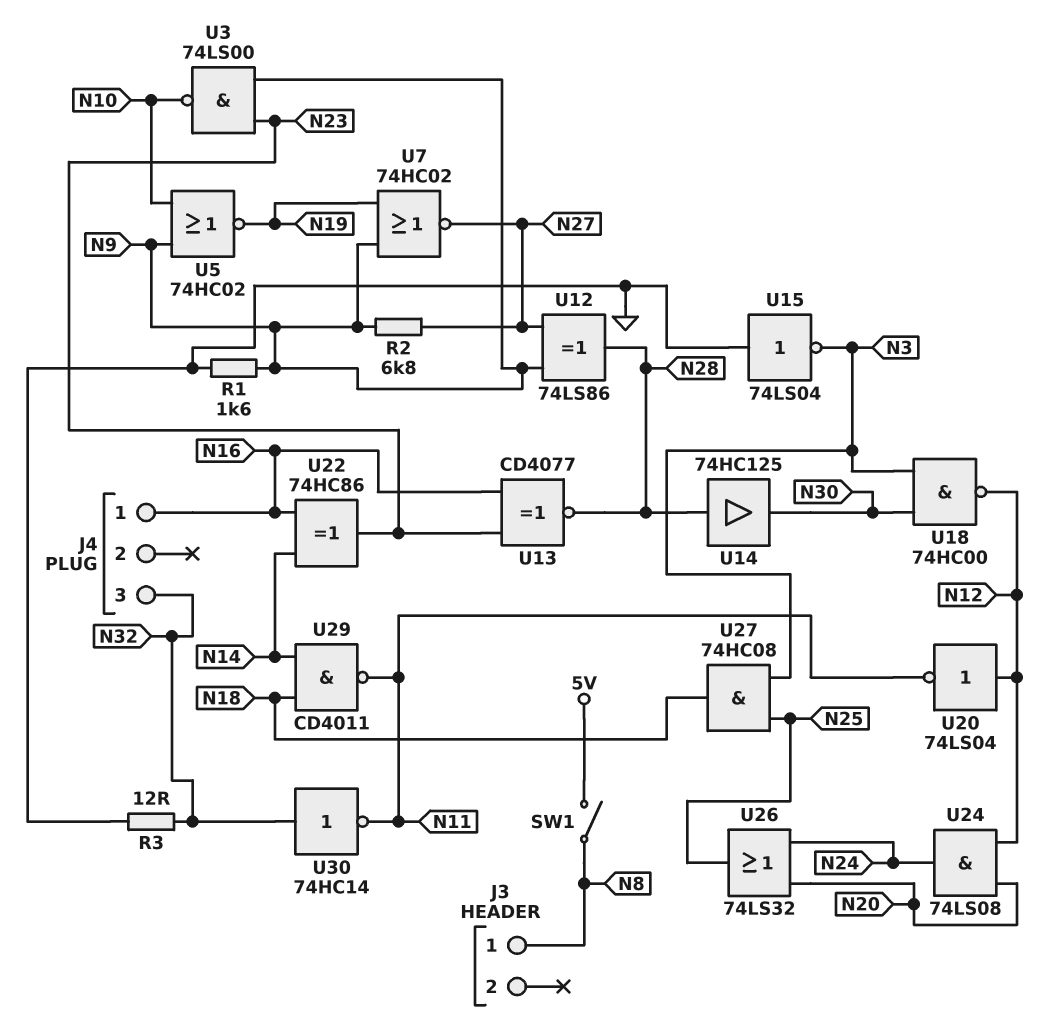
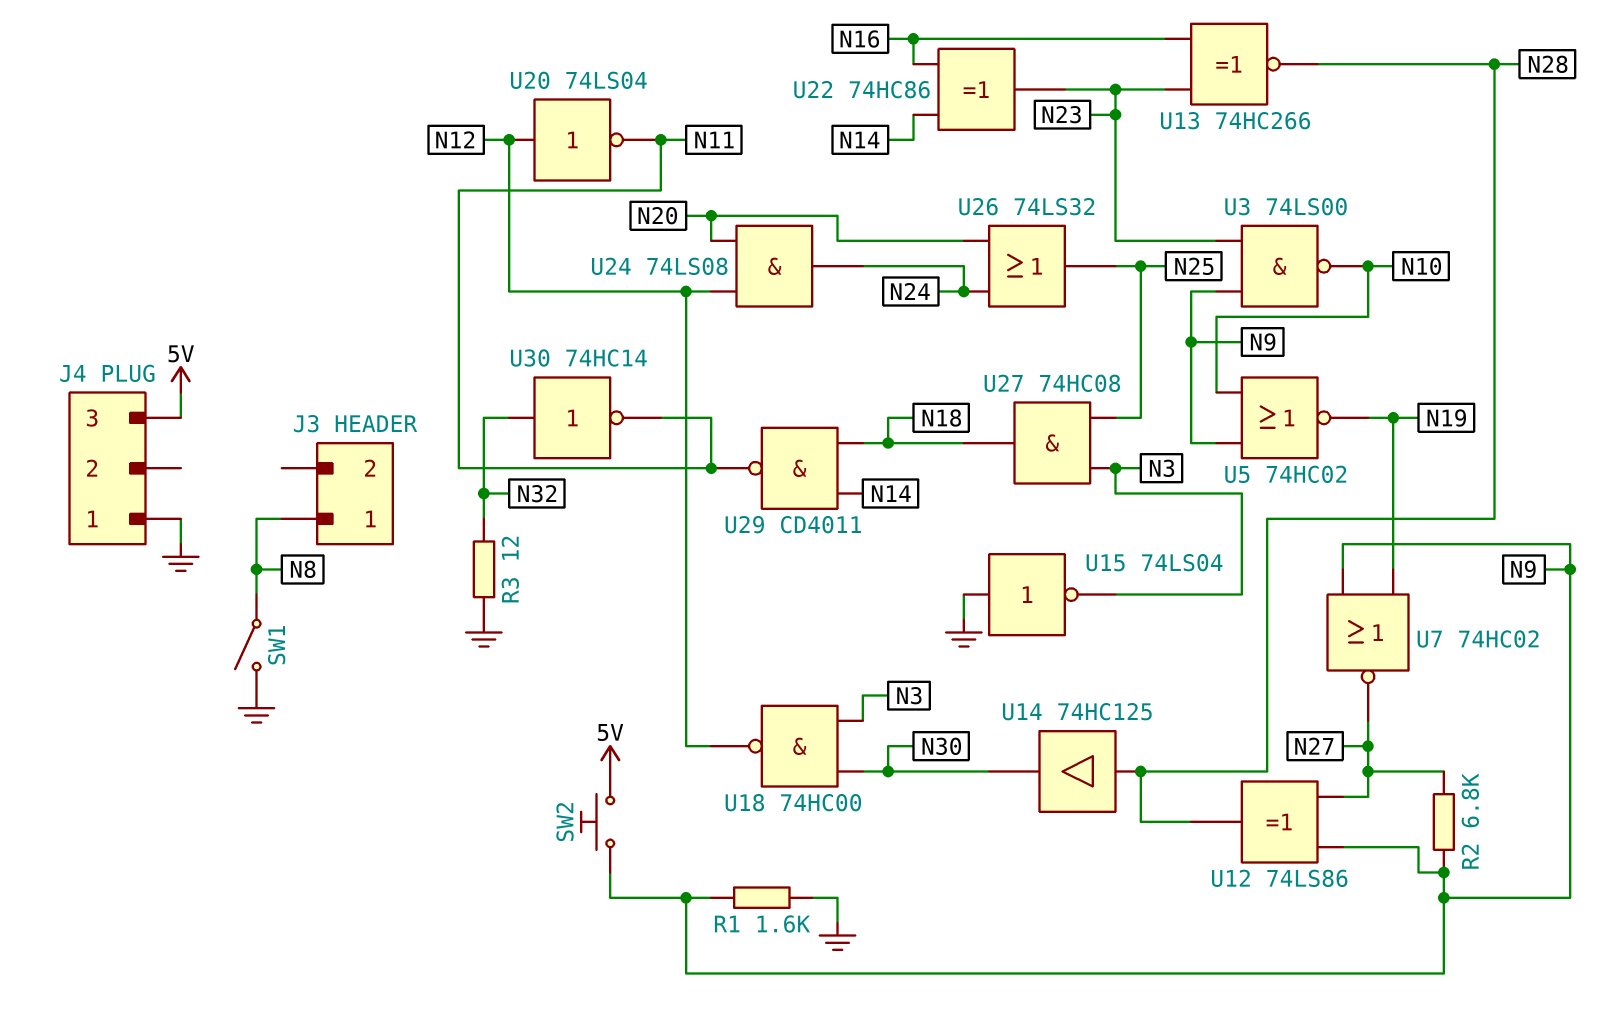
J4 pin 1: N16 -> GND
J4 pin 3: N32 -> 5V
SW1: switch (5V, N8) -> switch (GND, N8)
SW2: none -> button (5V, N9)
U13: XNOR CD4077 (in N16, in N23, out N28) -> XNOR 74HC266 (in N16, in N23, out N28)

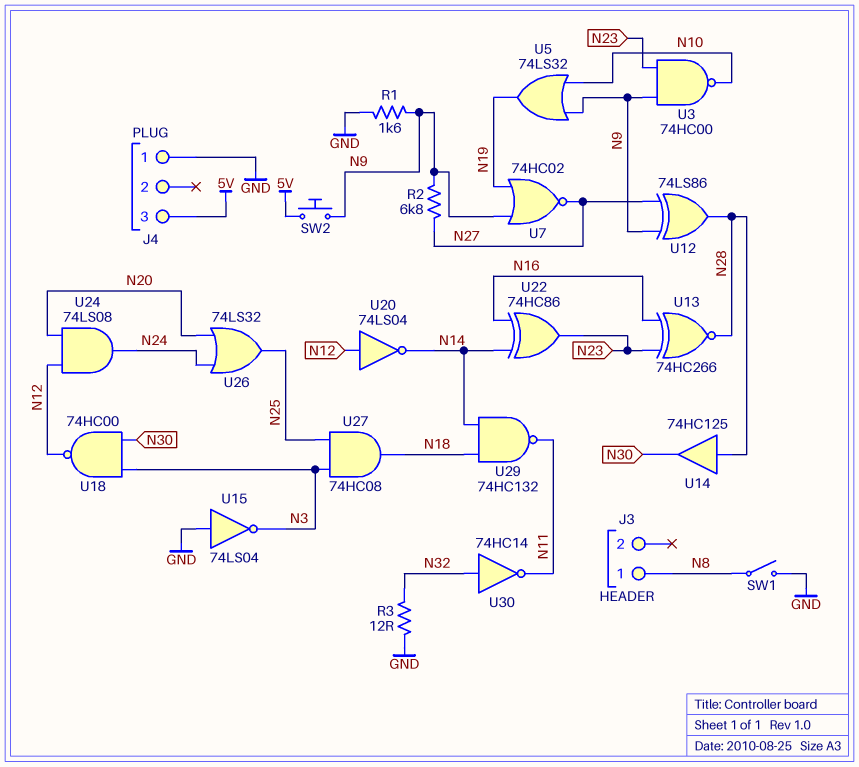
U3: NAND 74LS00 (in N9, in N23, out N10) -> NAND 74HC00 (in N9, in N23, out N10)
U5: NOR 74HC02 (in N9, in N10, out N19) -> OR 74LS32 (in N9, in N10, out N19)
U20: NOT 74LS04 (in N12, out N11) -> NOT 74LS04 (in N12, out N14)
U29: NAND CD4011 (in N14, in N18, out N11) -> NAND 74HC132 (in N14, in N18, out N11)

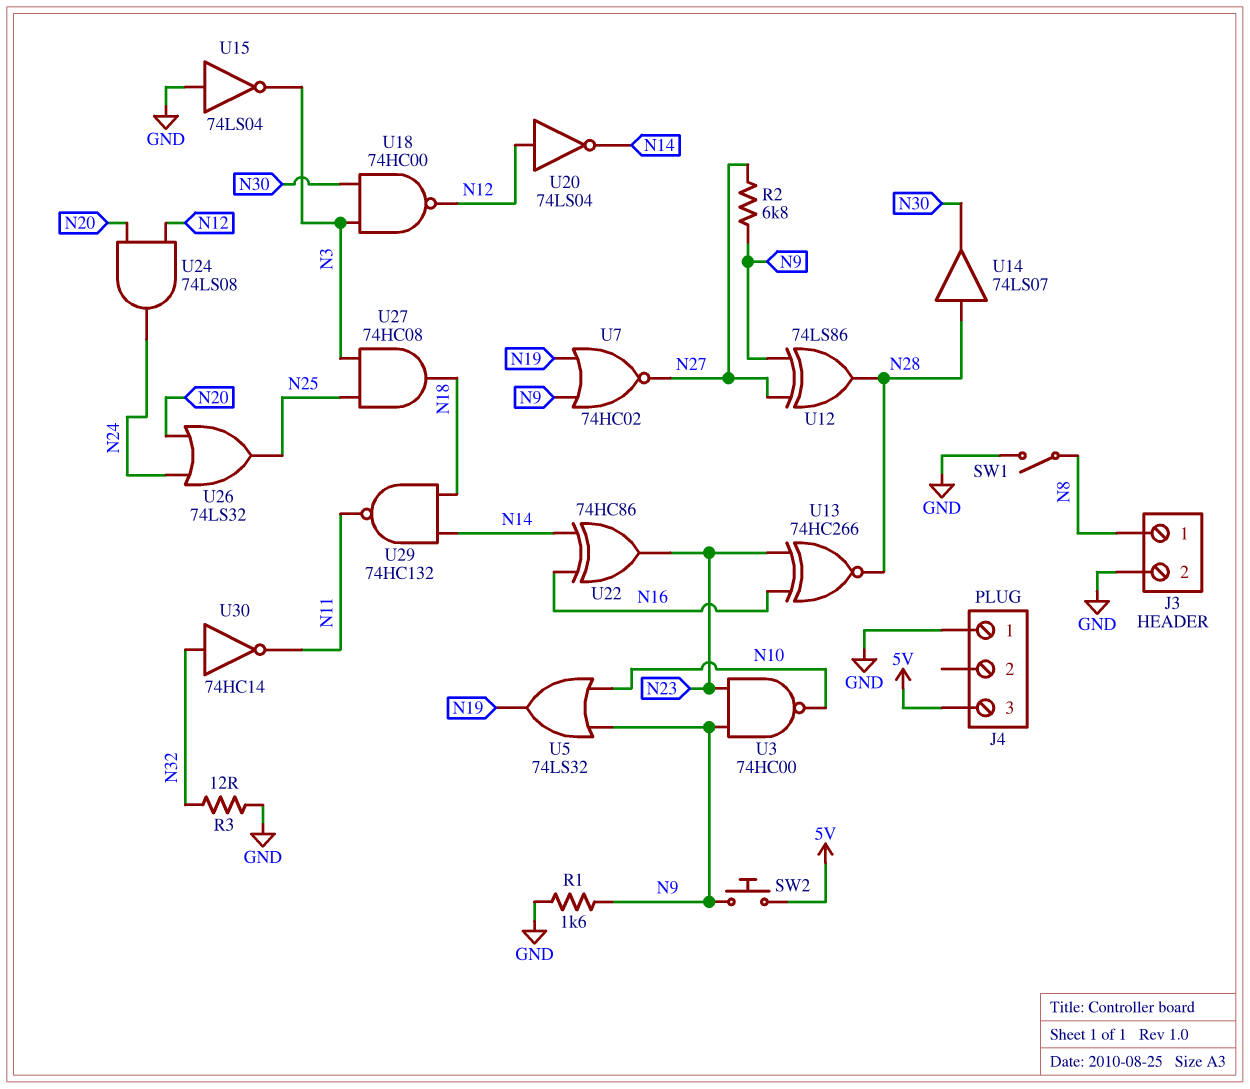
J3 pin 2: none -> GND
U14: buffer 74HC125 (in N28, out N30) -> buffer 74LS07 (in N28, out N30)

